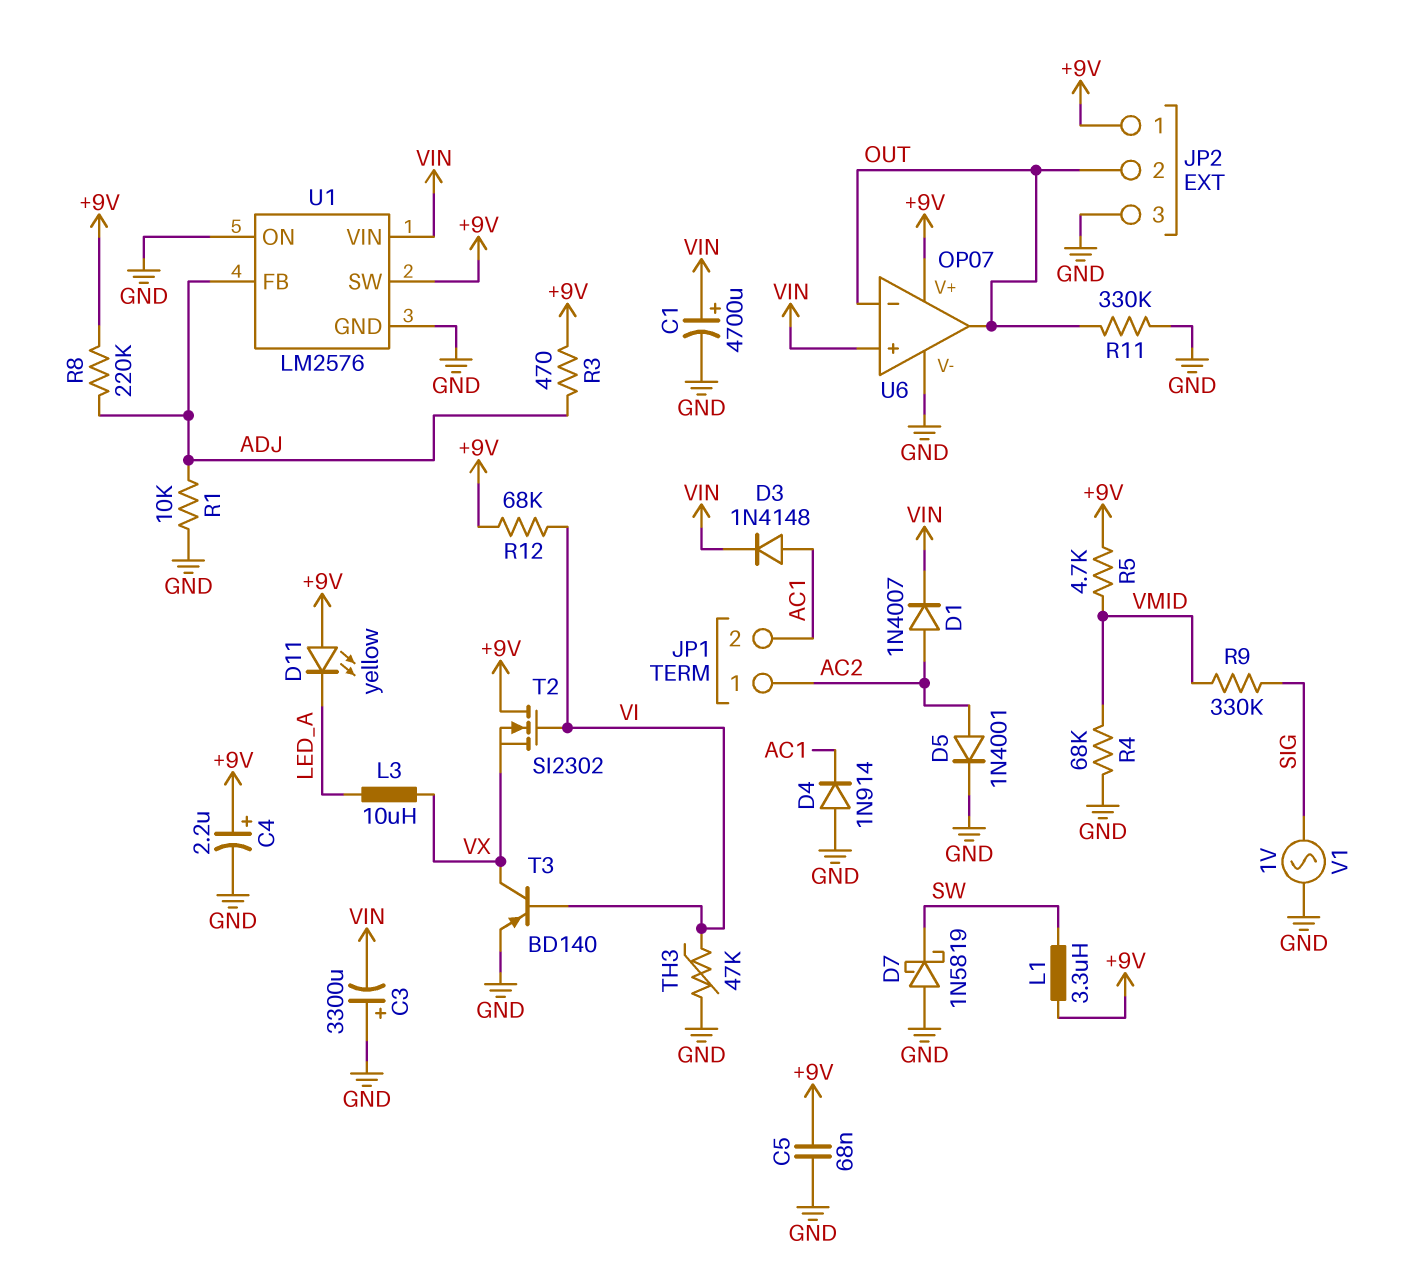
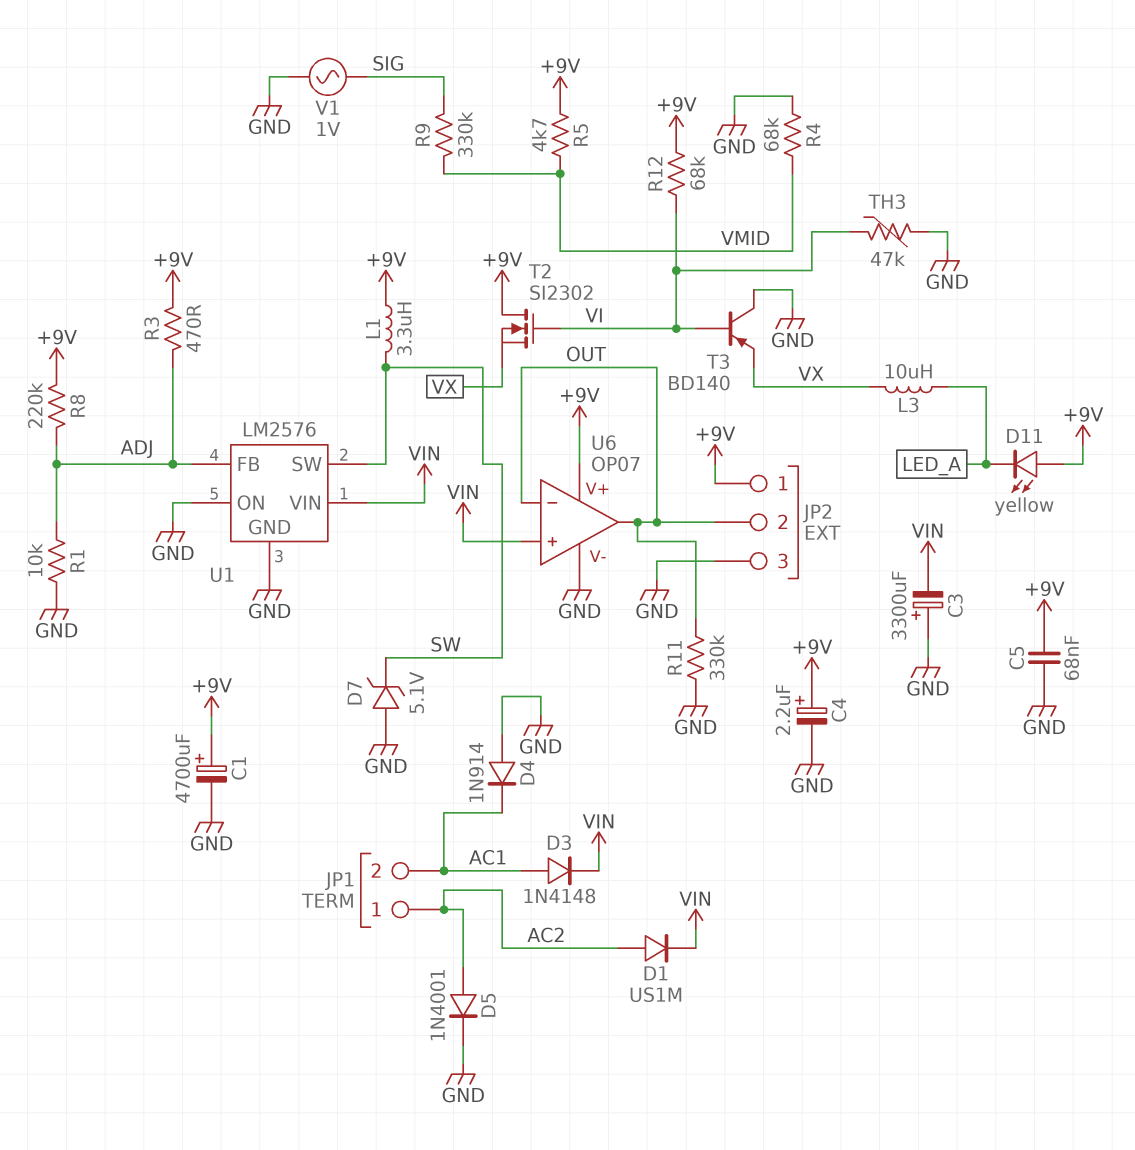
C1: 4700uF (plus VIN, minus GND) -> 4700uF (plus +9V, minus GND)
D1: diode 1N4007 (A AC2, K VIN) -> diode US1M (A AC2, K VIN)
D7: schottky 1N5819 (A GND, K SW) -> zener 5.1V (A GND, K SW)
T3: PNP BD140 (B VI, C VX, E GND) -> PNP BD140 (B VI, C GND, E VX)
U1 pin SW: +9V -> SW

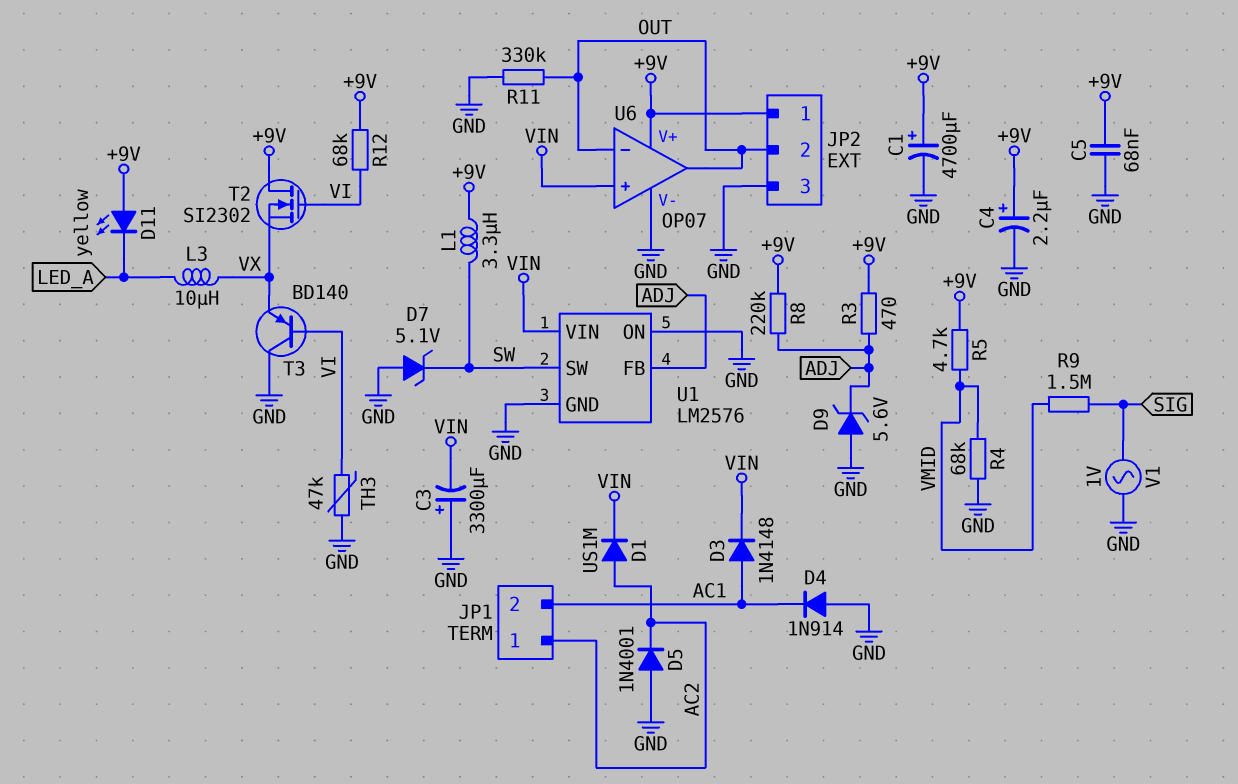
D5: diode 1N4001 (A AC2, K GND) -> diode 1N4001 (A GND, K AC2)
D9: none -> zener 5.6V (A GND, K ADJ)
R1: 10k (ADJ, GND) -> none
R9: 330k (SIG, VMID) -> 1.5M (SIG, VMID)

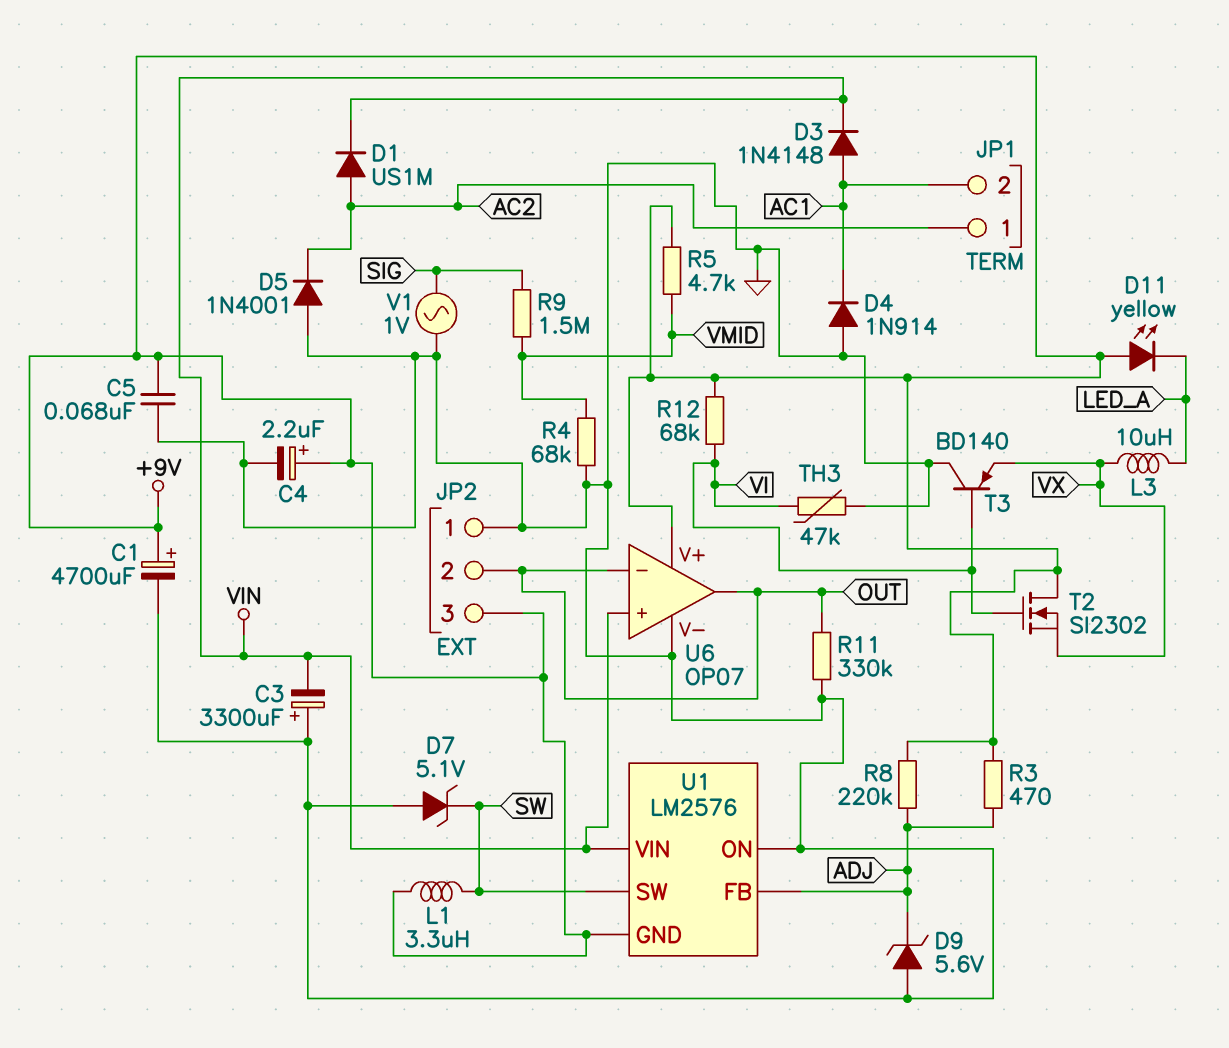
JP2 pin 1: +9V -> GND
JP2 pin 3: GND -> +9V
U1 pin GND: GND -> +9V

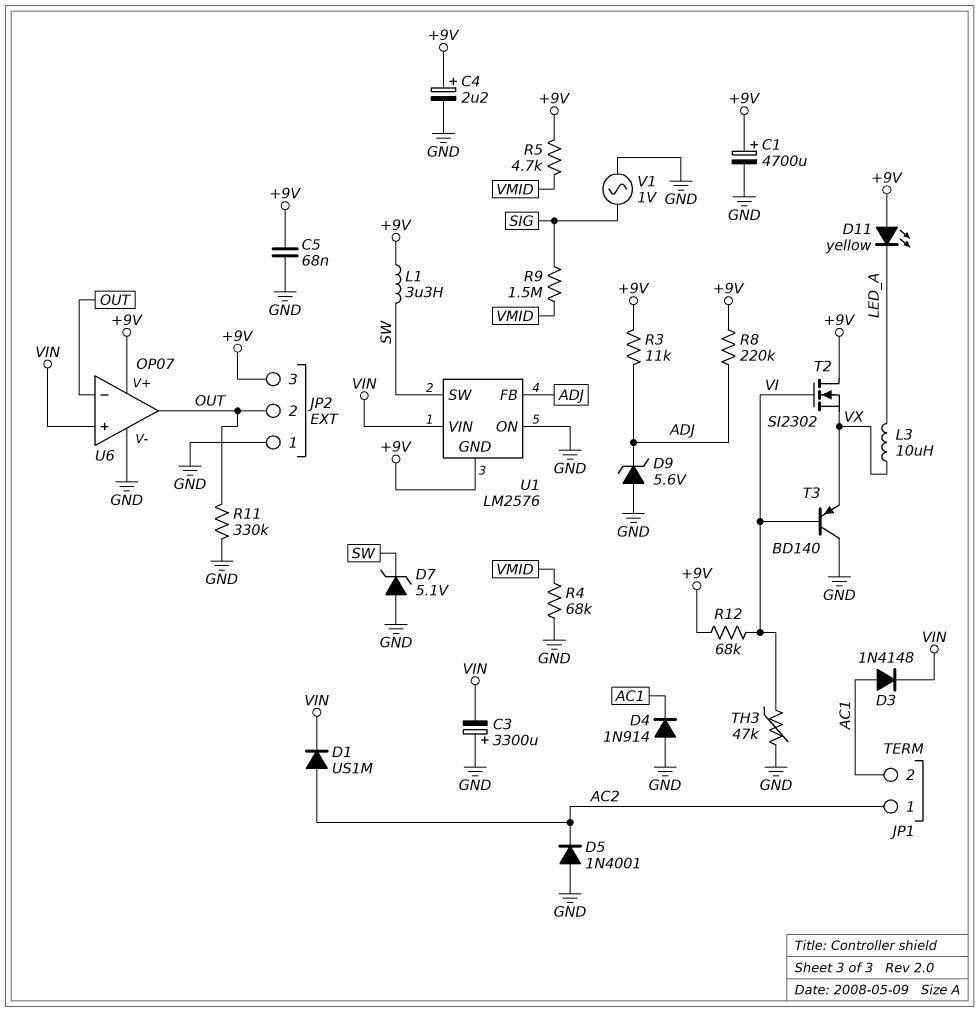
R3: 470 (+9V, ADJ) -> 11k (+9V, ADJ)

